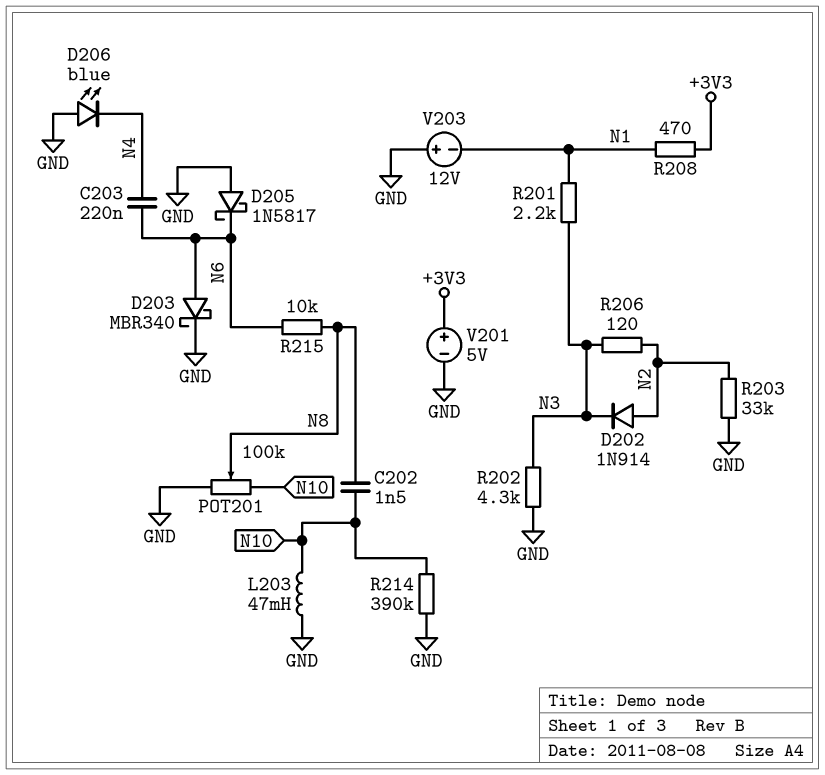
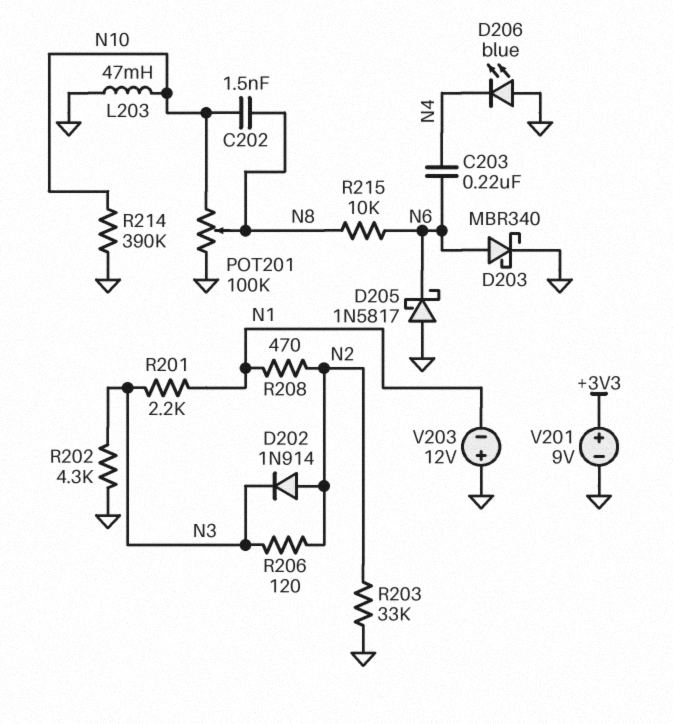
R208: 470 (+3V3, N1) -> 470 (N1, N2)
V201: 5V (plus +3V3, minus GND) -> 9V (plus +3V3, minus GND)

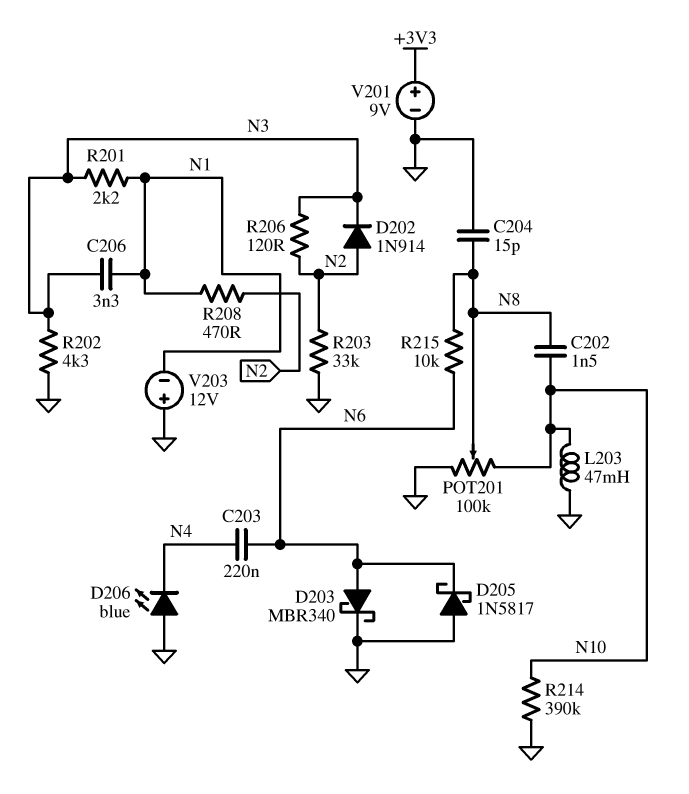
C204: none -> 15pF (GND, N8)
C206: none -> 3.3nF (N1, N3)

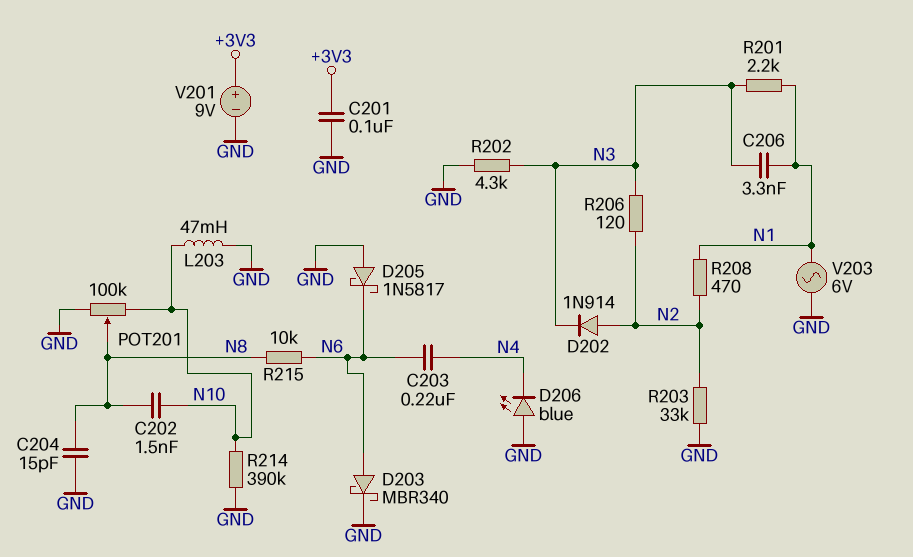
C201: none -> 100nF (+3V3, GND)
V203: 12V (plus GND, minus N1) -> AC 6V (GND, N1)

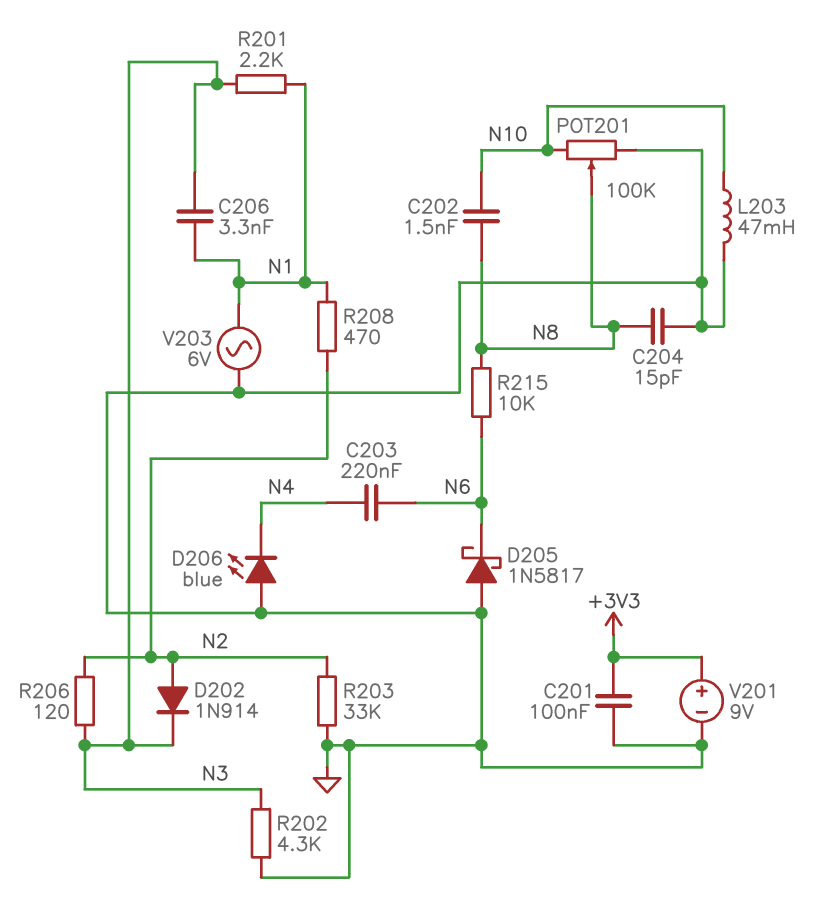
D203: schottky MBR340 (A N6, K GND) -> none
R214: 390k (GND, N10) -> none

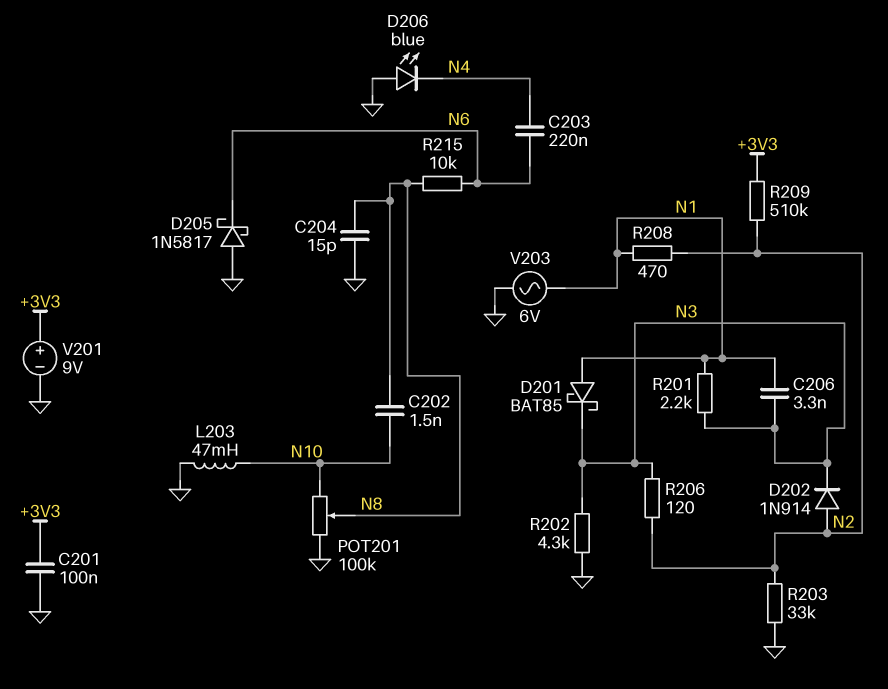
D201: none -> schottky BAT85 (A N1, K N3)
R209: none -> 510k (+3V3, N2)

